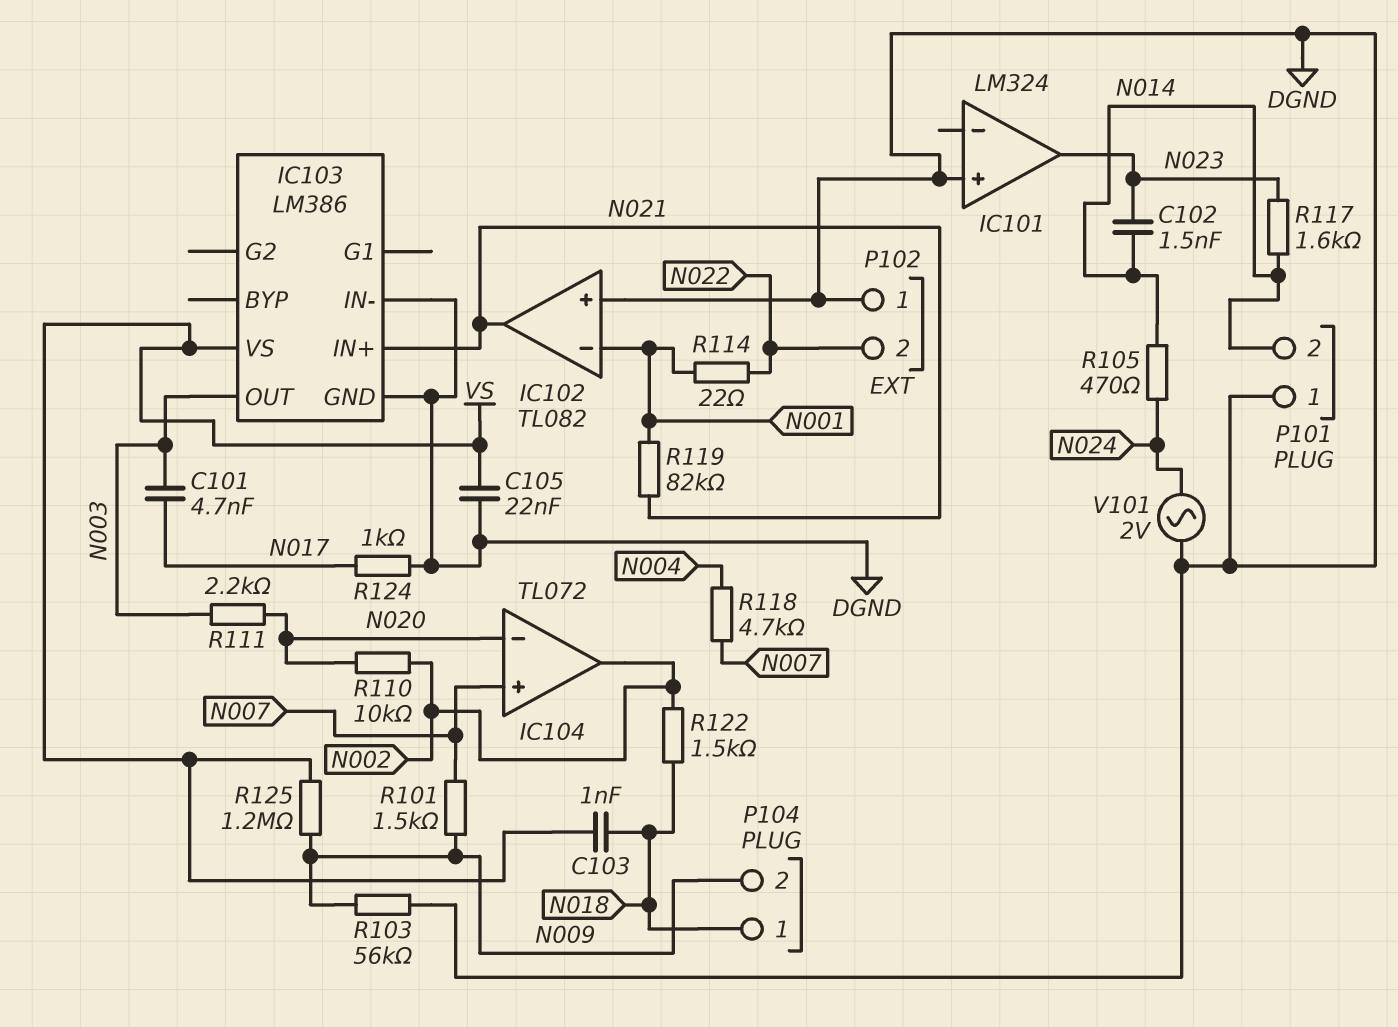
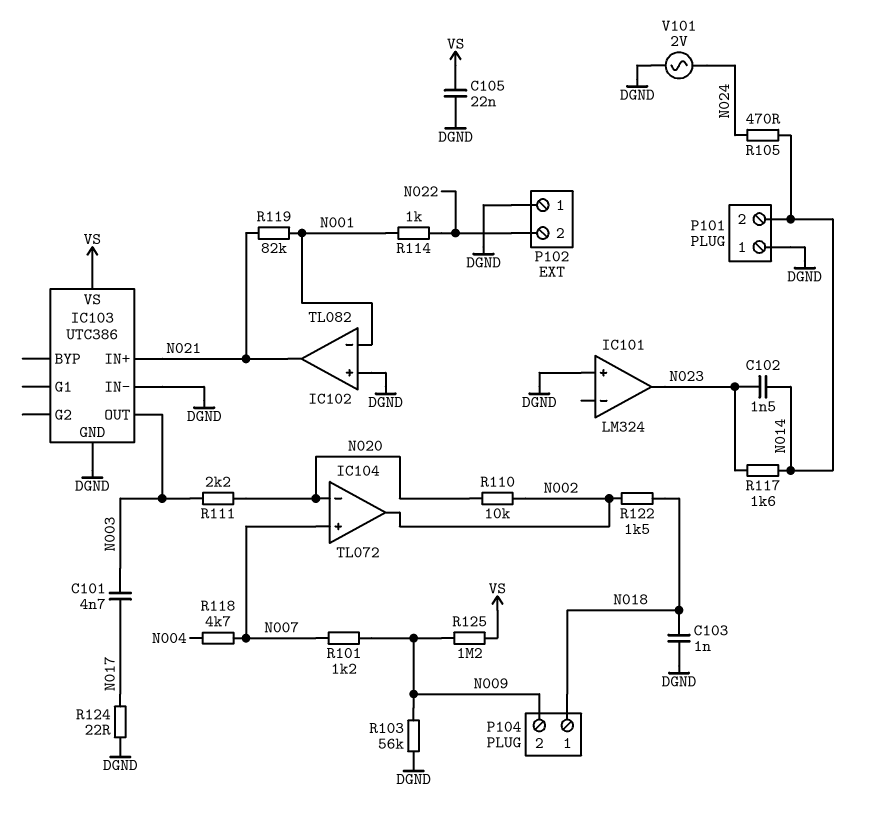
C103: 1nF (N018, VS) -> 1nF (DGND, N018)
IC103: LM386 -> UTC386
R101: 1.5k (N007, N009) -> 1.2k (N007, N009)
R114: 22 (N001, N022) -> 1k (N001, N022)
R124: 1k (DGND, N017) -> 22 (DGND, N017)

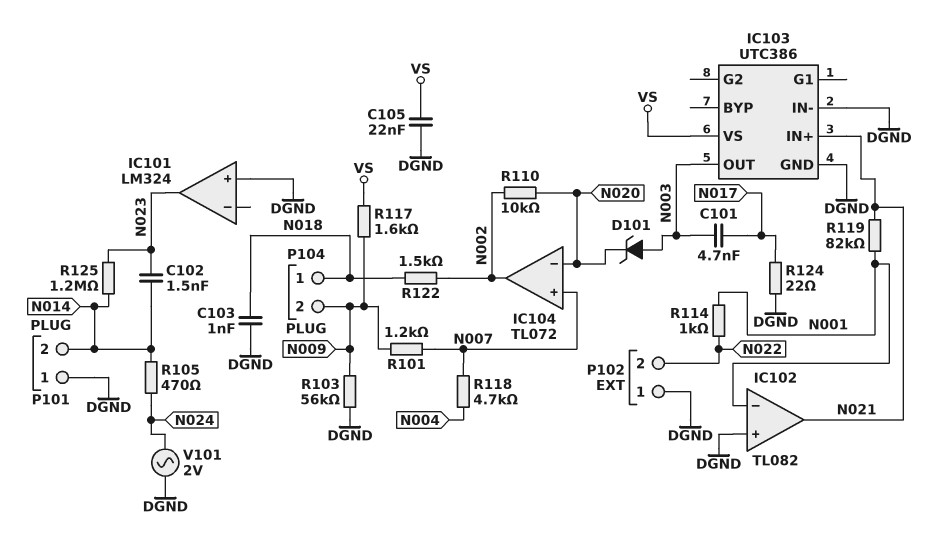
D101: none -> zener (A N003, K N020)
R111: 2.2k (N003, N020) -> none
R117: 1.6k (N014, N023) -> 1.6k (N009, VS)
R125: 1.2M (N009, VS) -> 1.2M (N014, N023)

